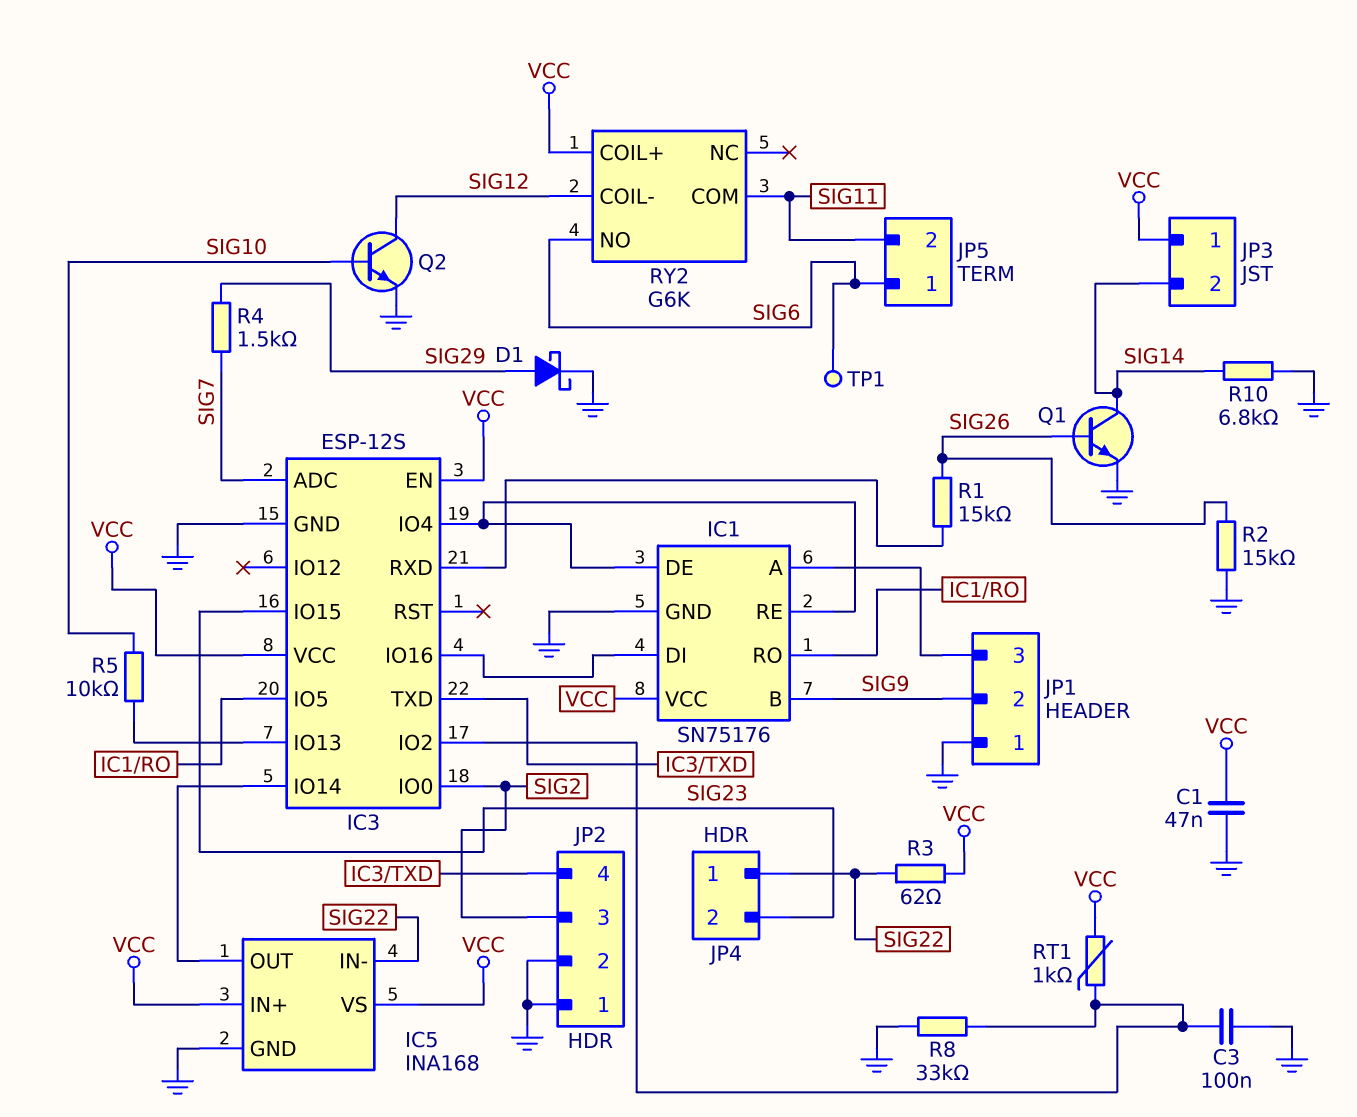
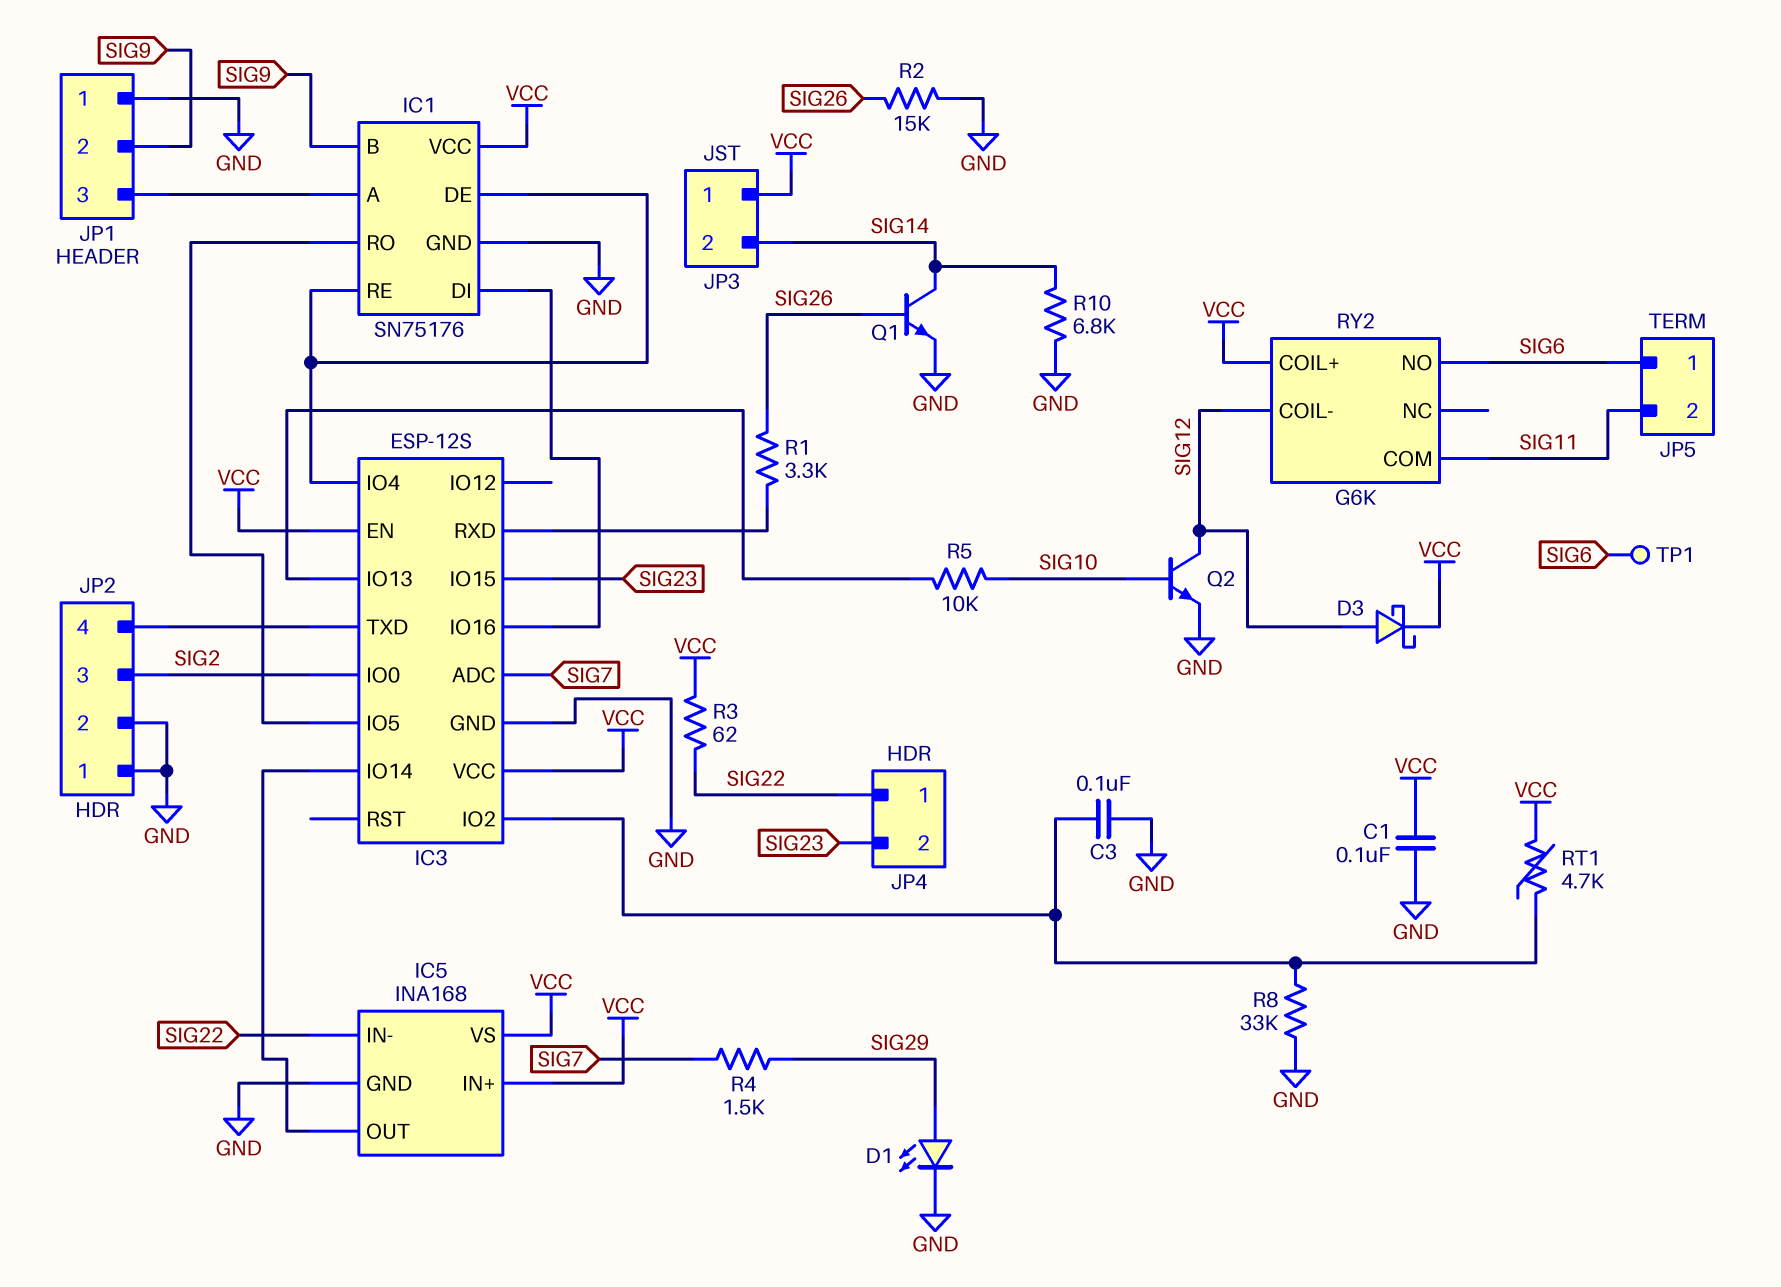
C1: 47nF (GND, VCC) -> 100nF (GND, VCC)
D1: schottky (A SIG29, K GND) -> LED (A SIG29, K GND)
D3: none -> schottky (A SIG12, K VCC)
R1: 15k (IC3/RXD, SIG26) -> 3.3k (IC3/RXD, SIG26)
RT1: 1k (IC3/IO2, VCC) -> 4.7k (IC3/IO2, VCC)

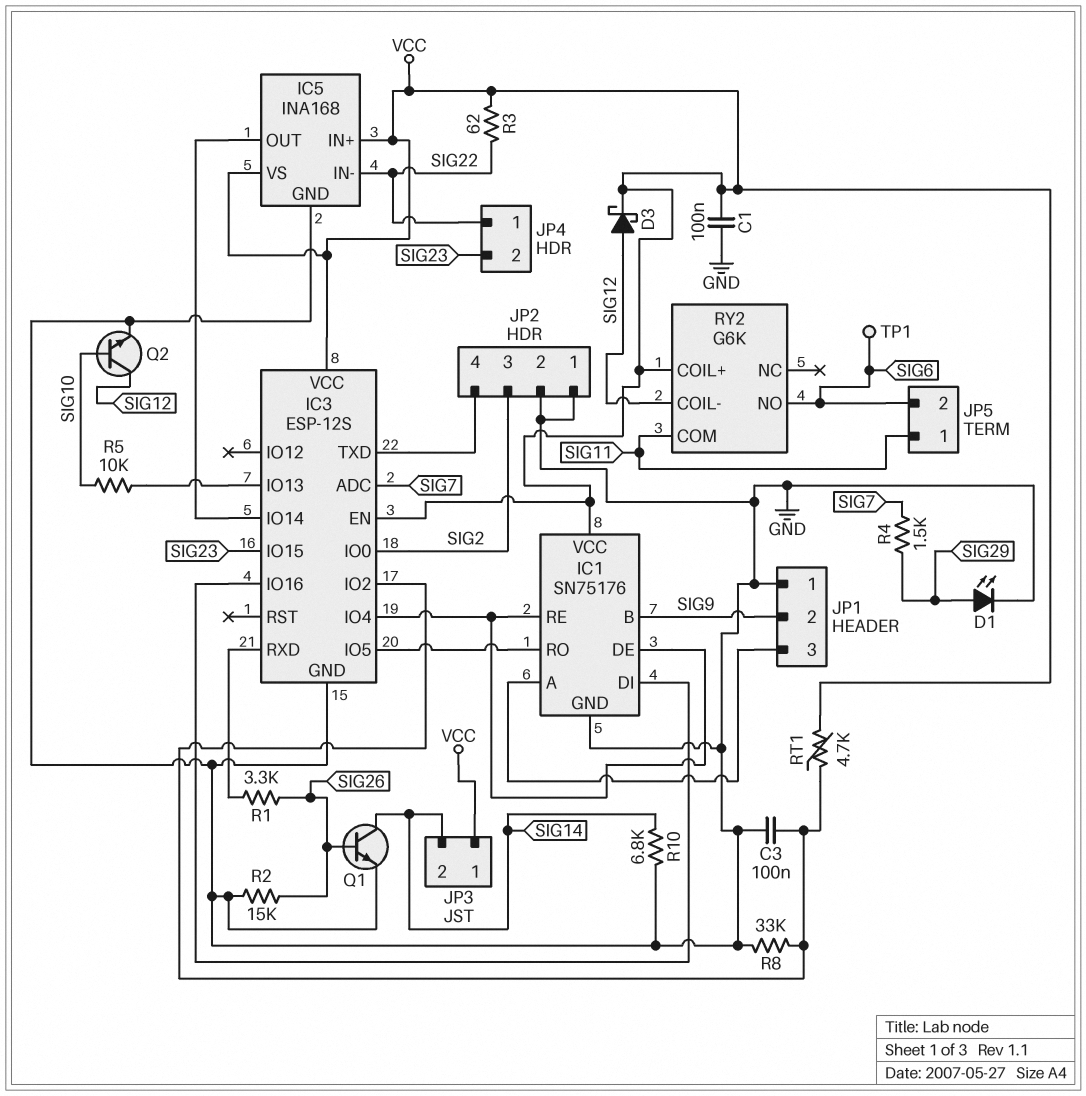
JP5 pin 1: SIG6 -> SIG11
JP5 pin 2: SIG11 -> SIG6

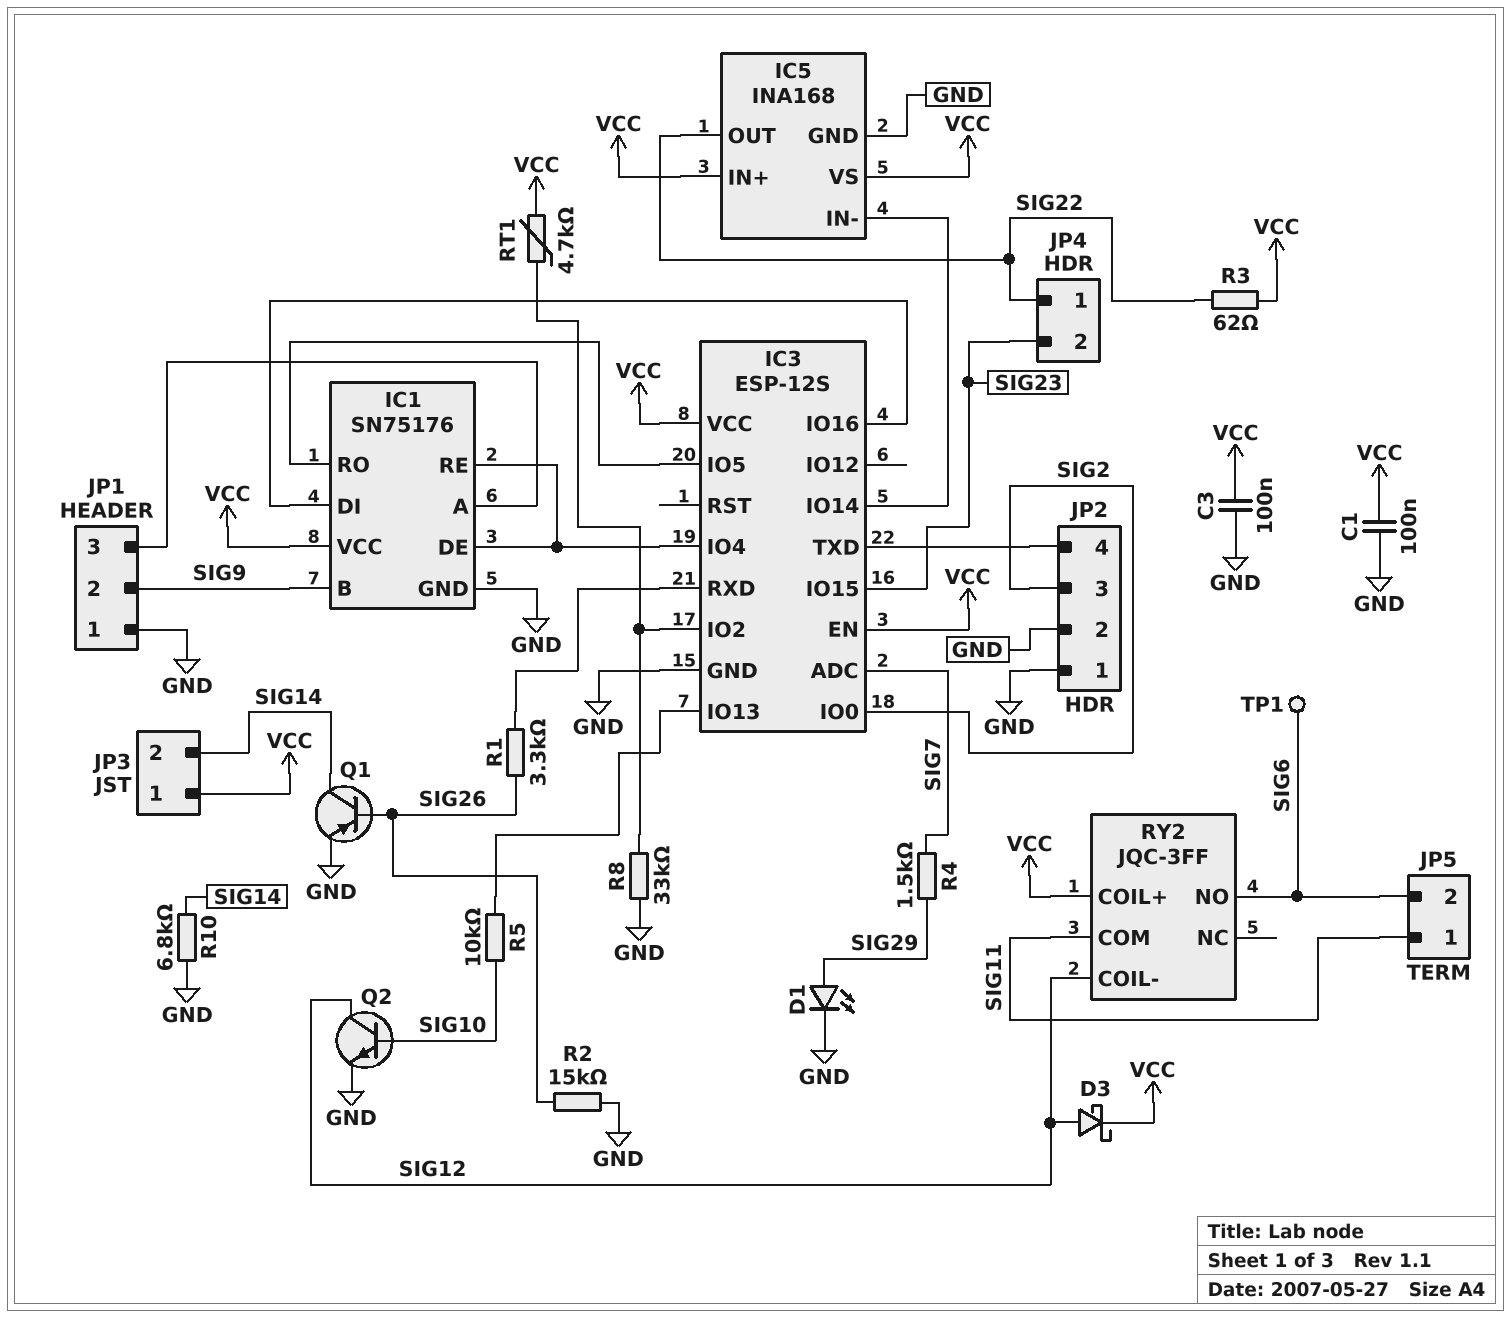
C3: 100nF (GND, IC3/IO2) -> 100nF (GND, VCC)
IC5 pin IN-: SIG22 -> IC3/IO14
IC5 pin OUT: IC3/IO14 -> SIG22
Q1: NPN (B SIG26, C SIG14, E GND) -> PNP (B SIG26, C SIG14, E GND)
RY2: G6K -> JQC-3FF

